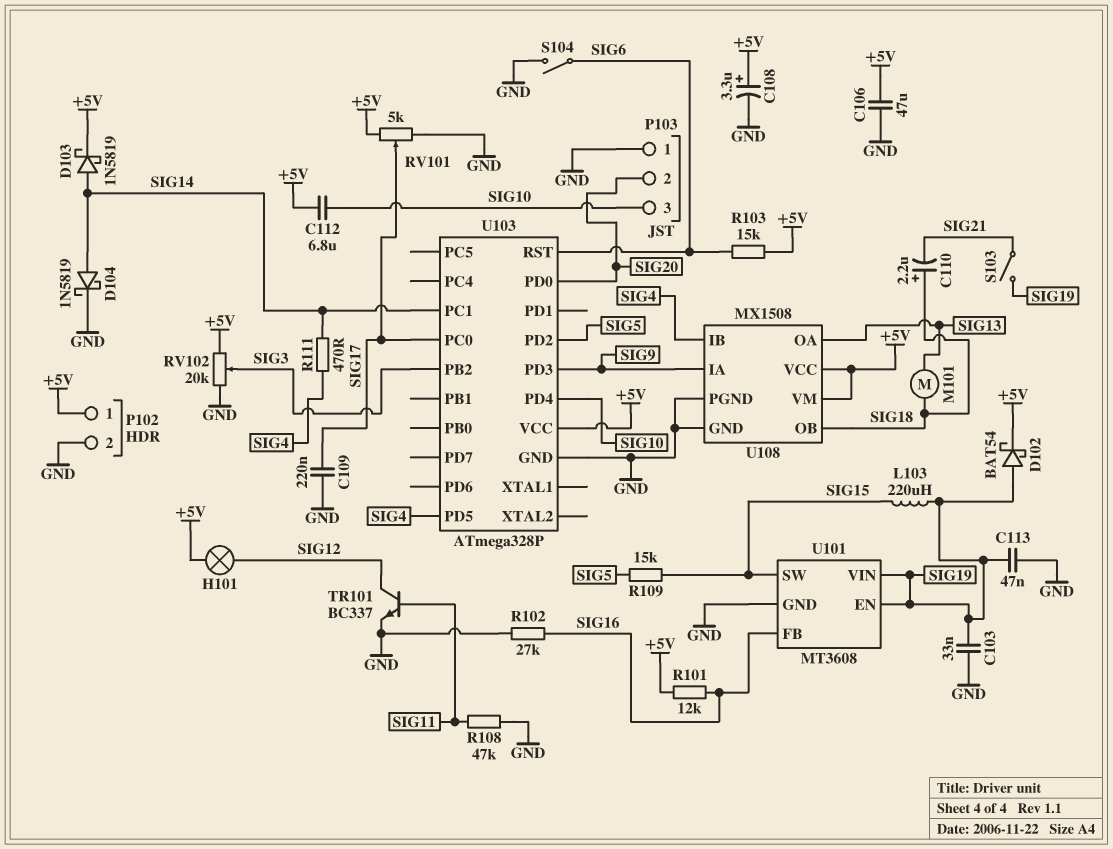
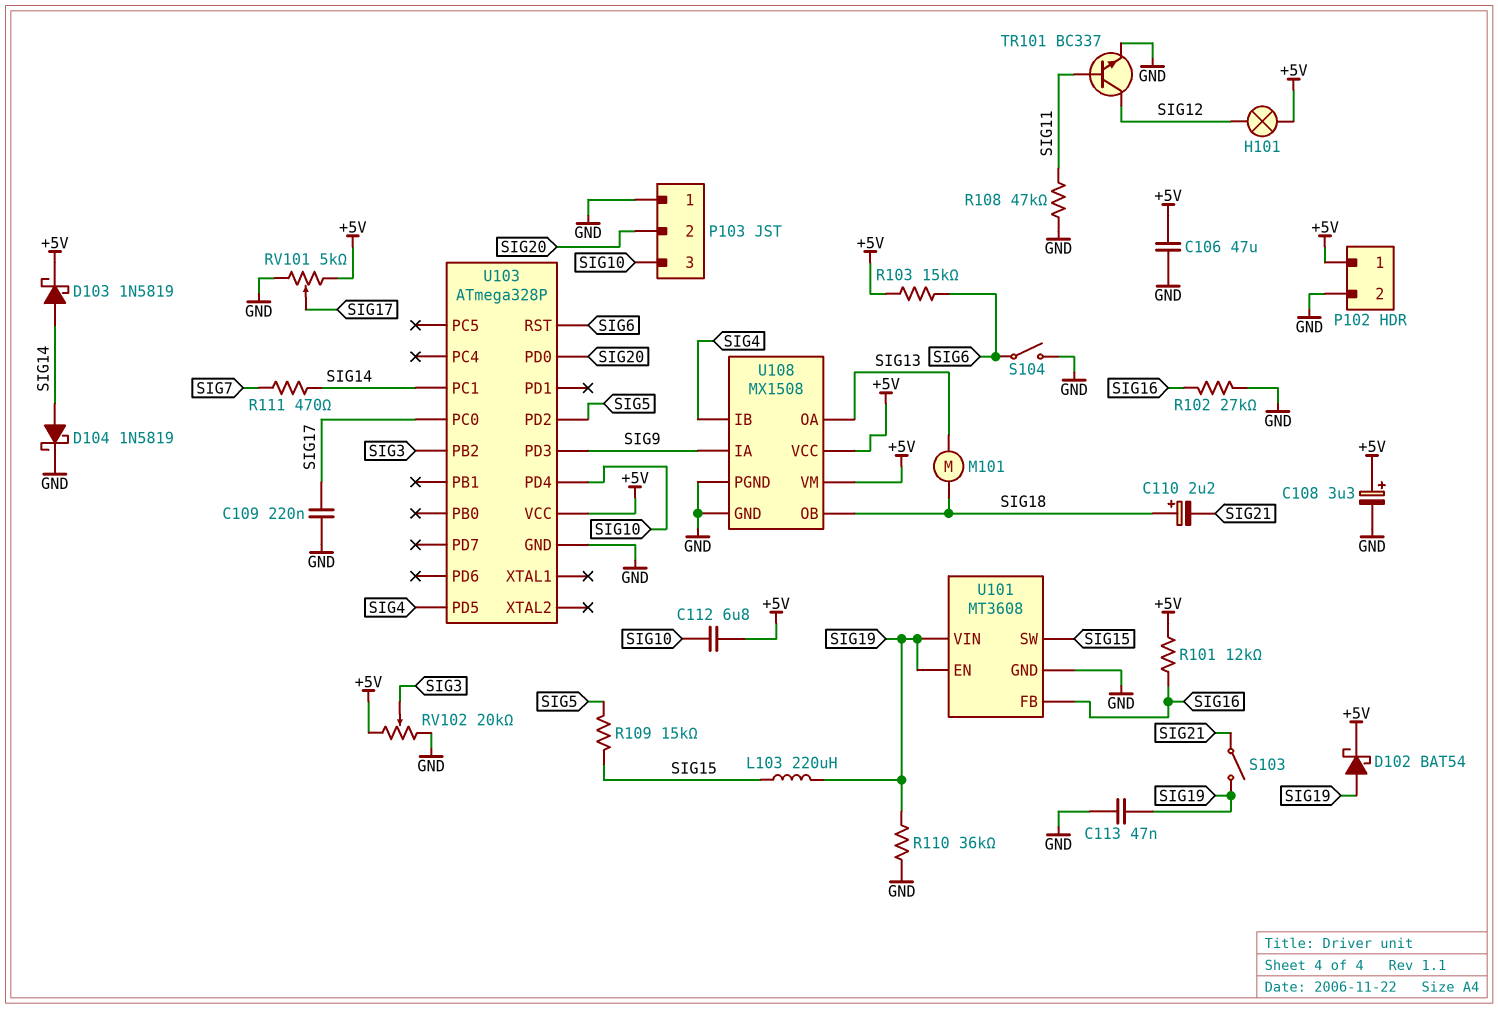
C103: 33nF (GND, SIG19) -> none
R110: none -> 36k (GND, SIG19)
R111: 470 (SIG4, SIG14) -> 470 (SIG7, SIG14)

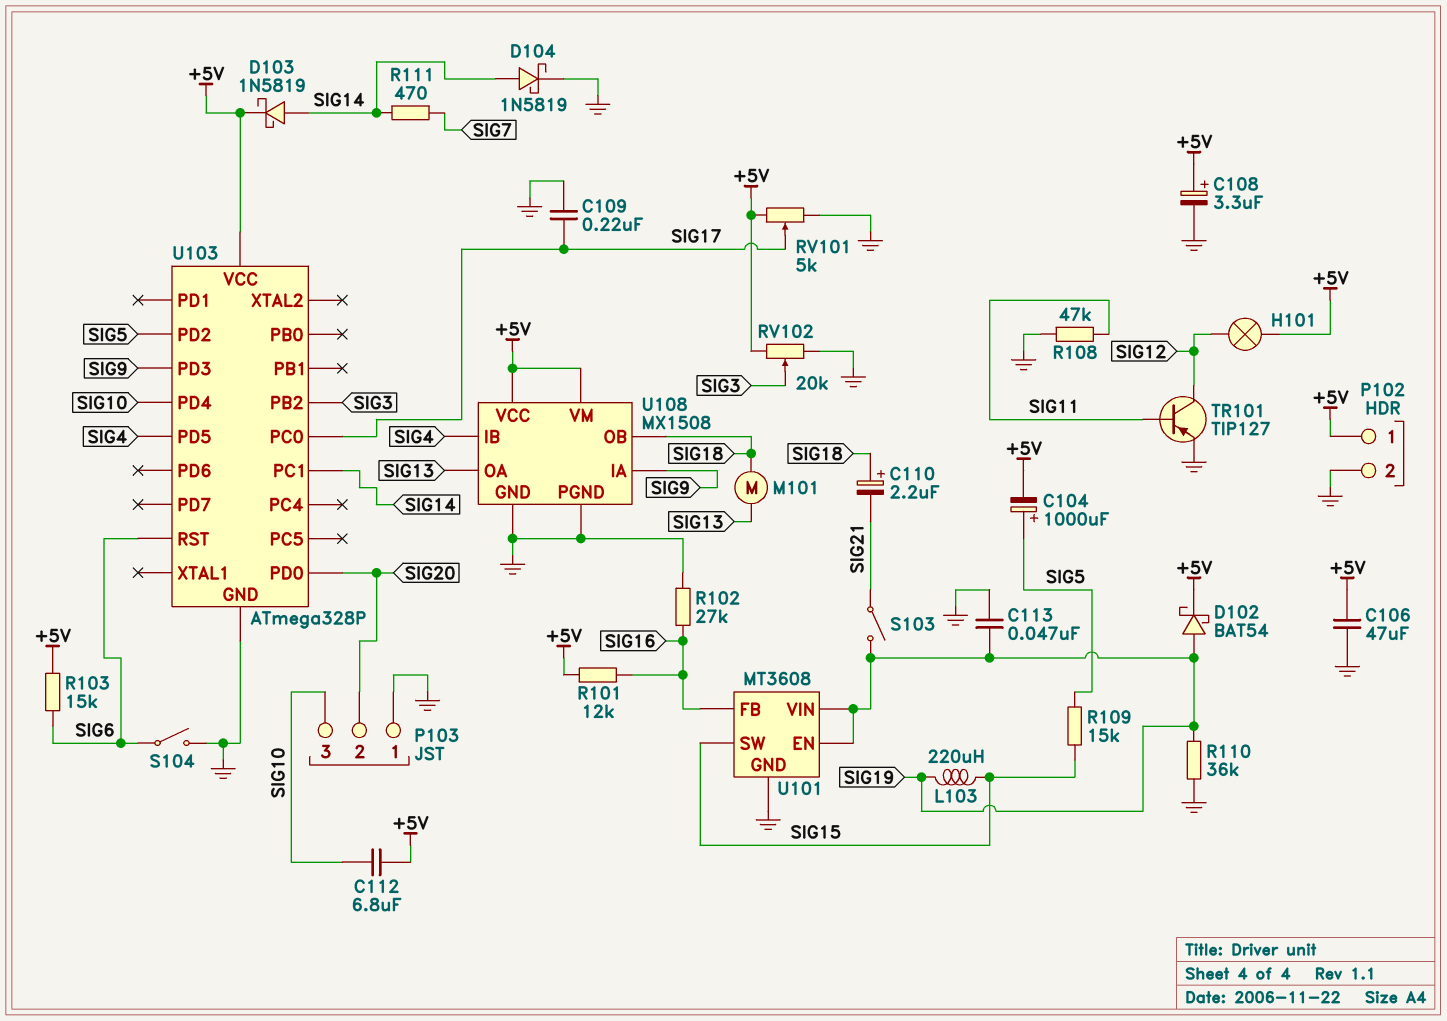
C104: none -> 1000uF (plus SIG5, minus +5V)
TR101: NPN BC337 (B SIG11, C SIG12, E GND) -> PNP TIP127 (B SIG11, C SIG12, E GND)

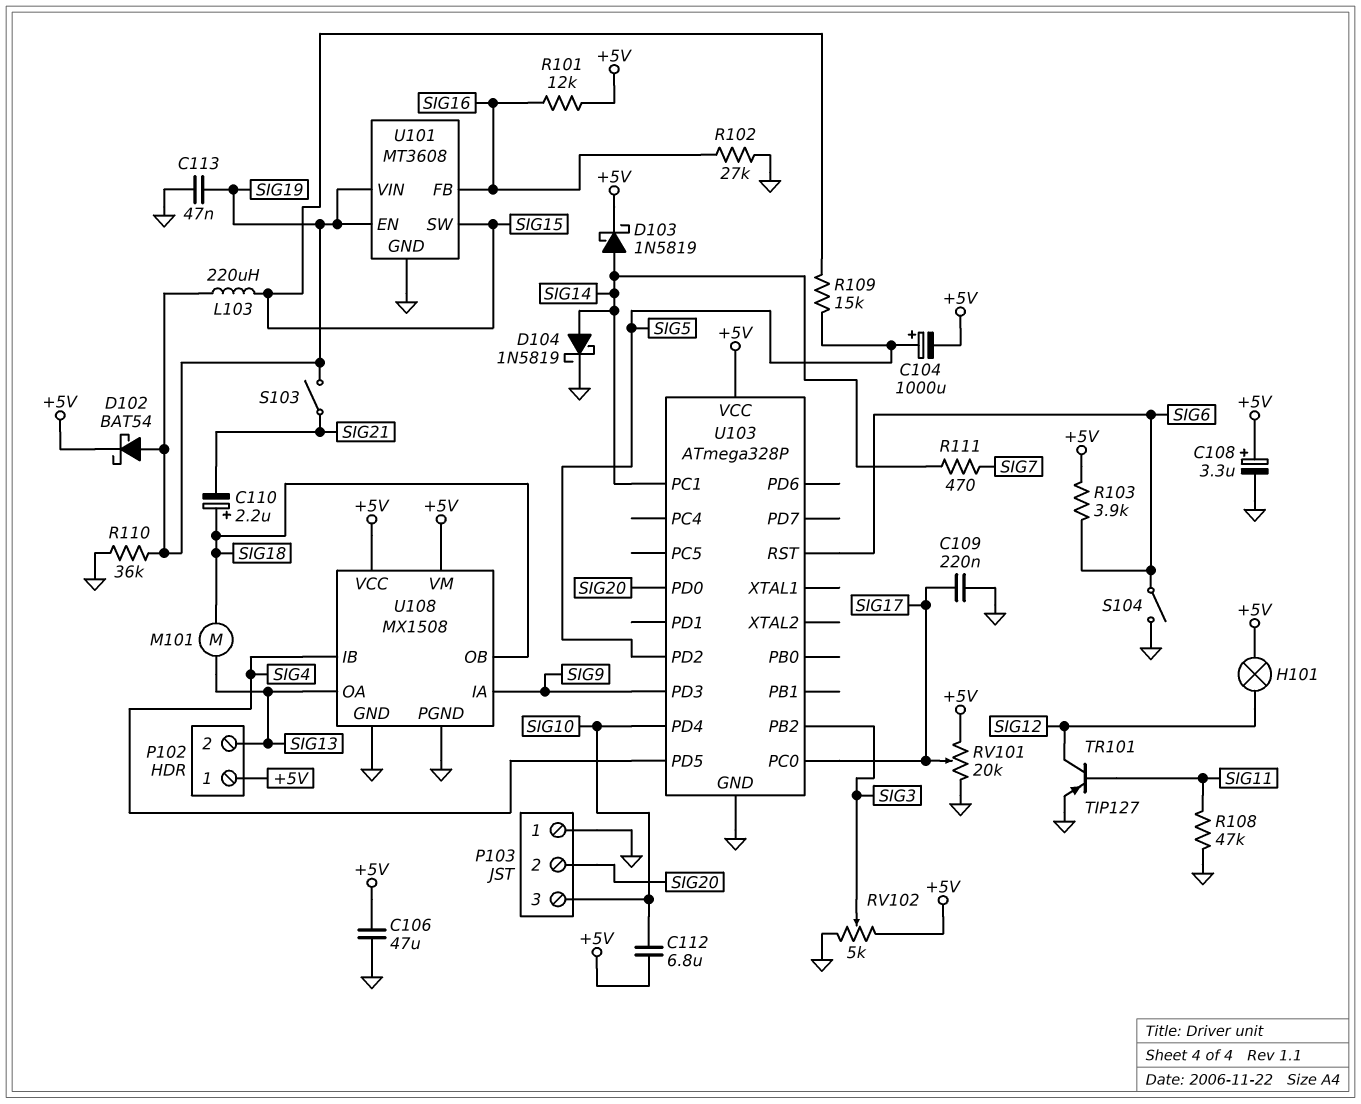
P102 pin 2: GND -> SIG13
R103: 15k (+5V, SIG6) -> 3.9k (+5V, SIG6)
RV101: 5k (+5V, GND, wiper SIG17) -> 20k (+5V, GND, wiper SIG17)
RV102: 20k (+5V, GND, wiper SIG3) -> 5k (+5V, GND, wiper SIG3)

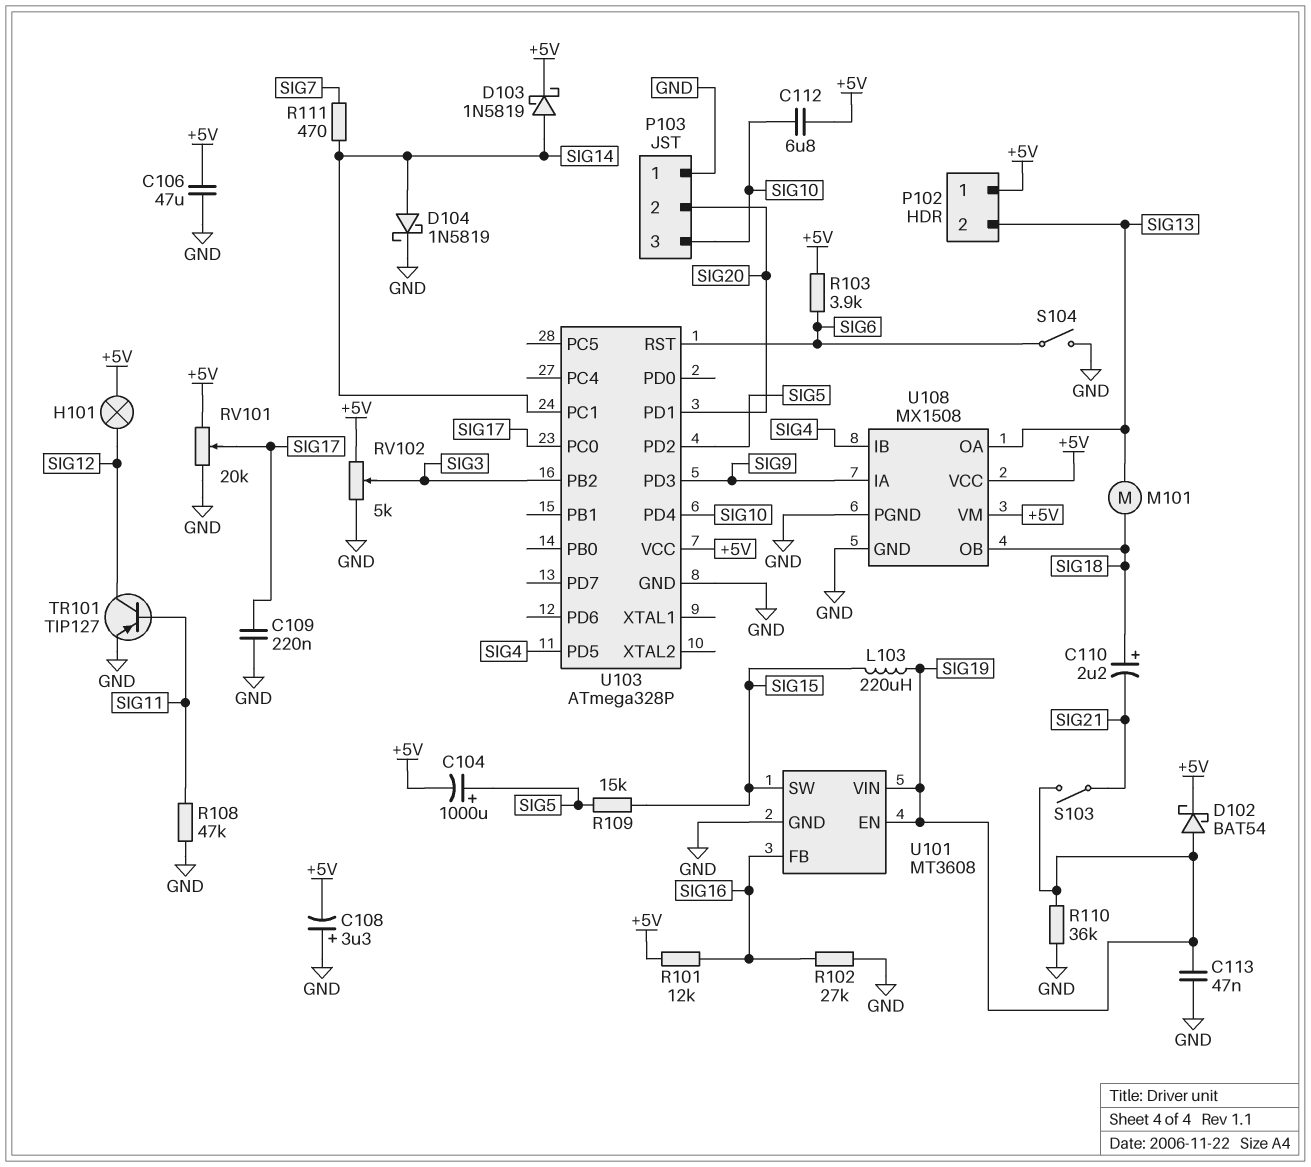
C108: 3.3uF (plus +5V, minus GND) -> 3.3uF (plus GND, minus +5V)
U103 pin PD0: SIG20 -> none
U103 pin PD1: none -> SIG20

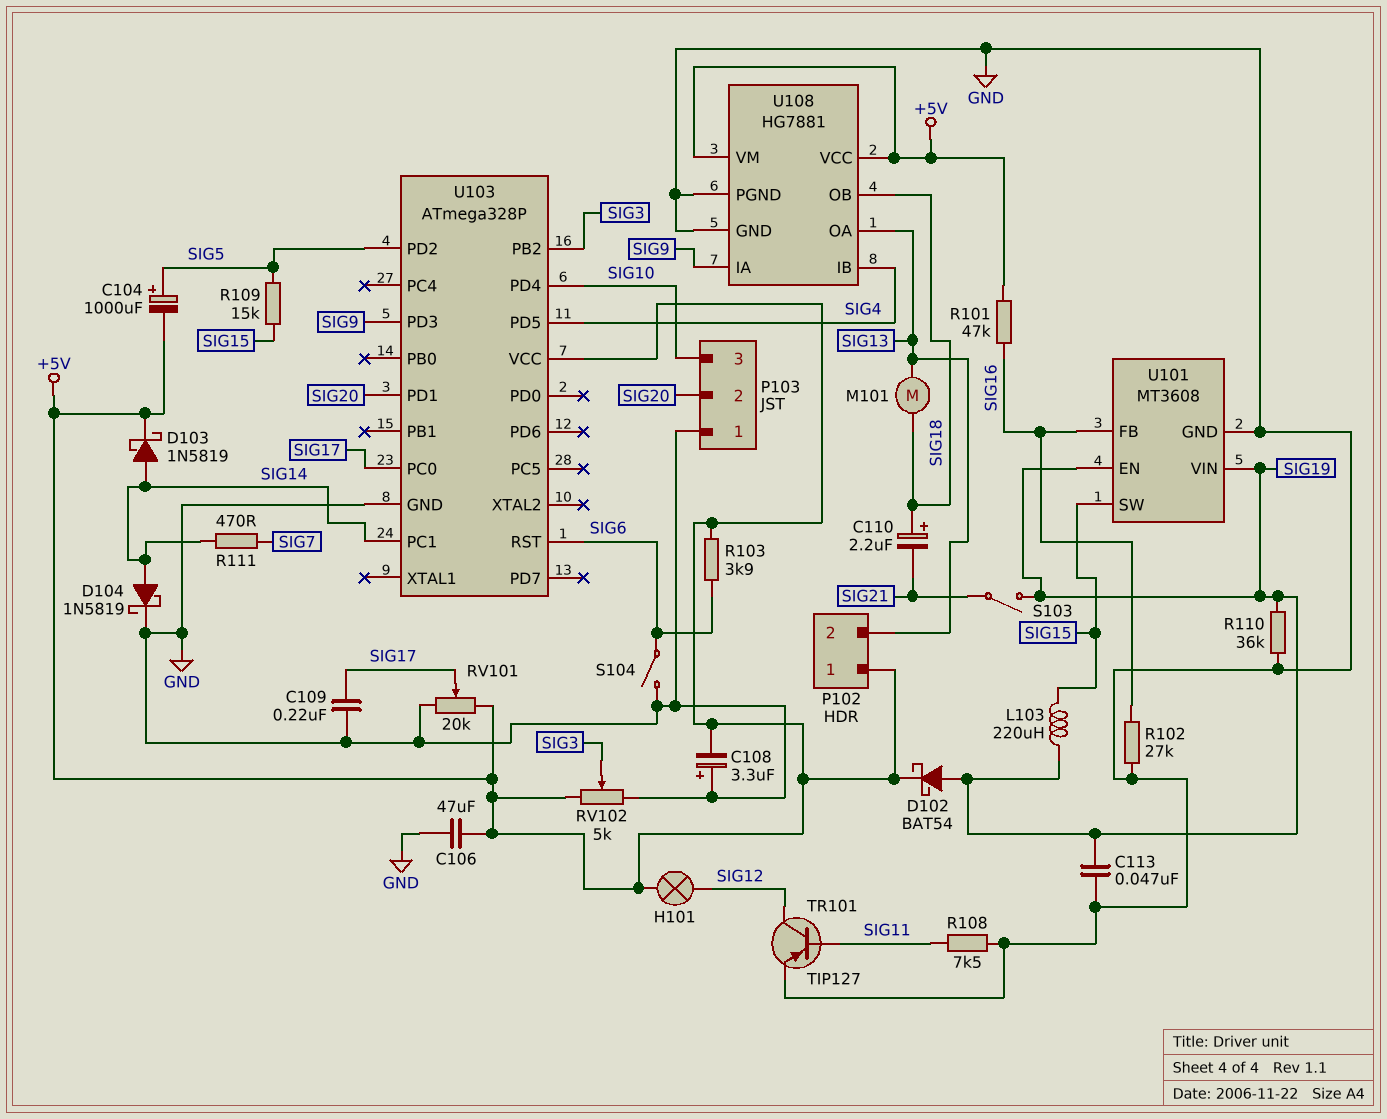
C112: 6.8uF (+5V, SIG10) -> none
R101: 12k (+5V, SIG16) -> 47k (+5V, SIG16)
R108: 47k (GND, SIG11) -> 7.5k (GND, SIG11)
U108: MX1508 -> HG7881

